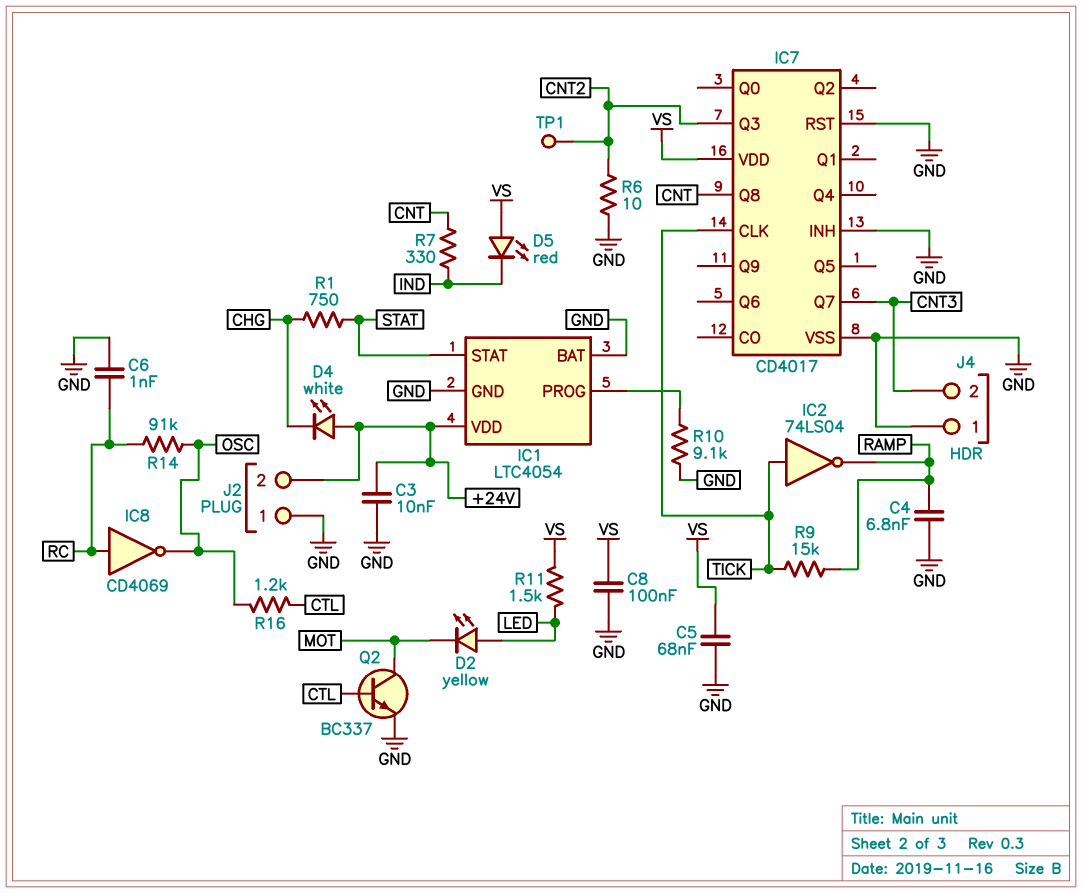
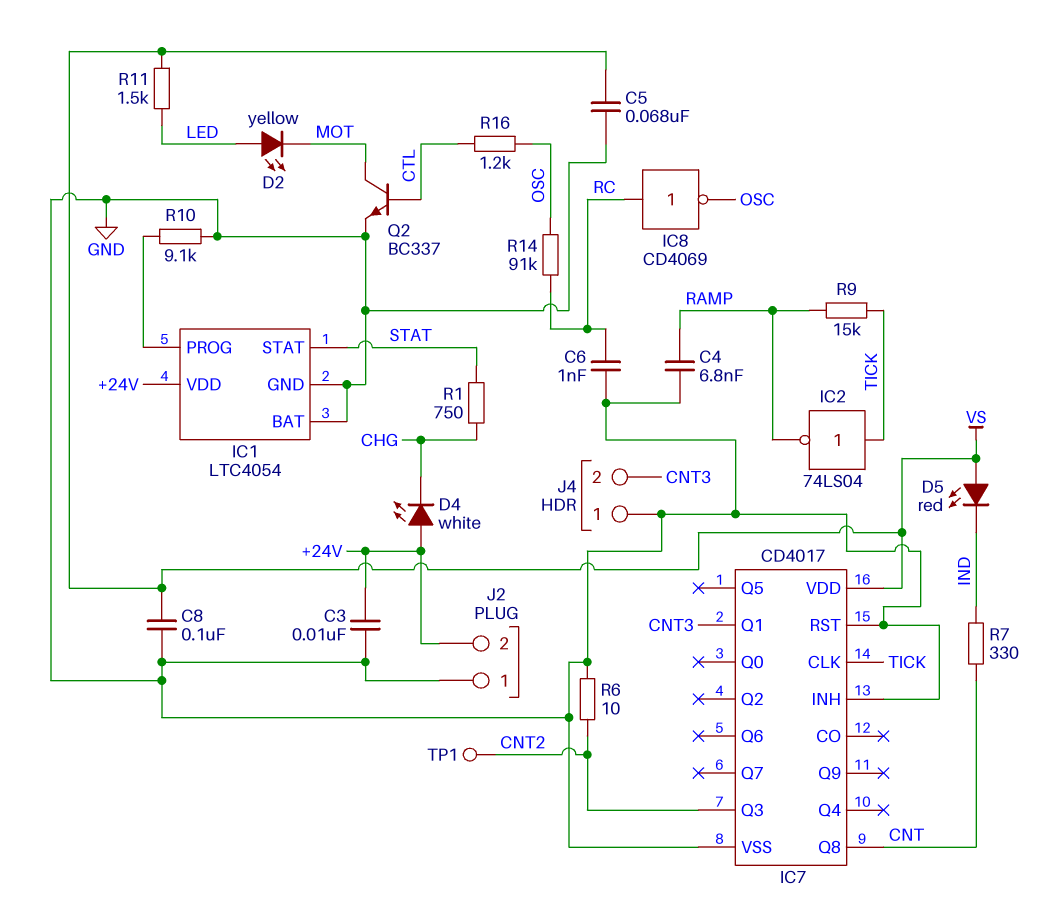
IC7 pin Q1: none -> CNT3
IC7 pin Q7: CNT3 -> none

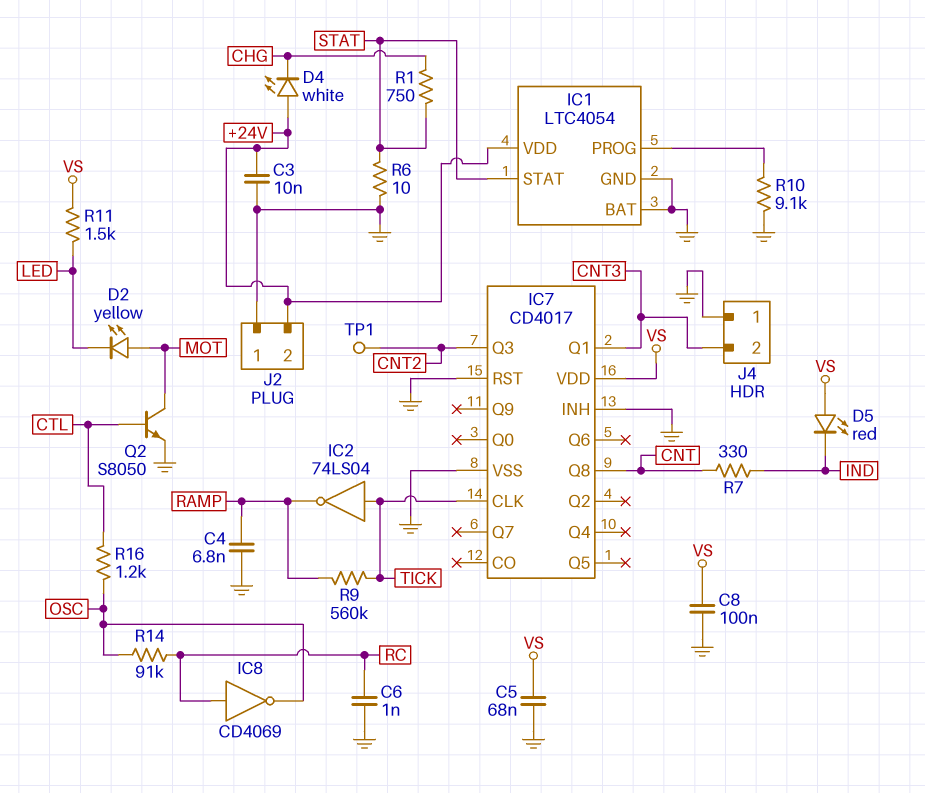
D2: LED yellow (A LED, K MOT) -> LED yellow (A MOT, K LED)
Q2: NPN BC337 (B CTL, C MOT, E GND) -> NPN S8050 (B CTL, C MOT, E GND)
R6: 10 (CNT2, GND) -> 10 (GND, STAT)
R9: 15k (RAMP, TICK) -> 560k (RAMP, TICK)

